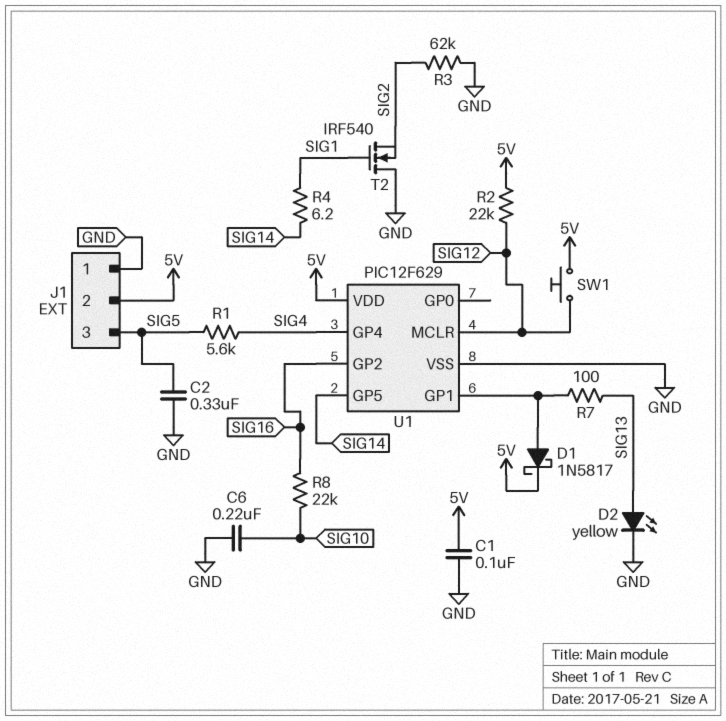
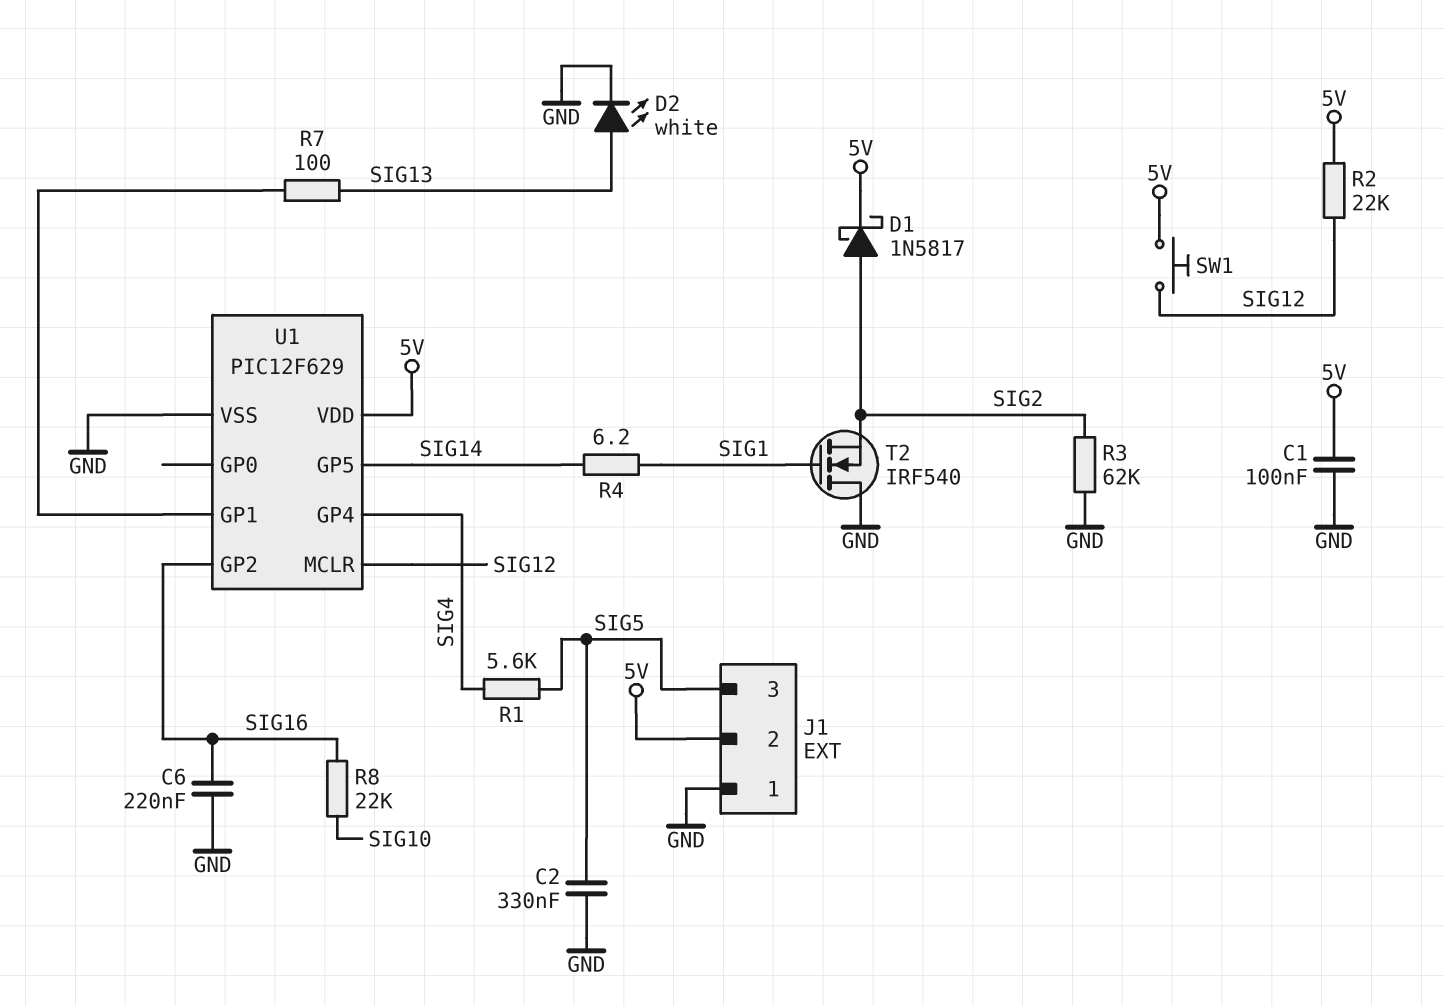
C6: 220nF (GND, SIG10) -> 220nF (GND, SIG16)
D1: schottky 1N5817 (A U1/GP1, K 5V) -> schottky 1N5817 (A SIG2, K 5V)
D2: LED yellow (A SIG13, K GND) -> LED white (A SIG13, K GND)

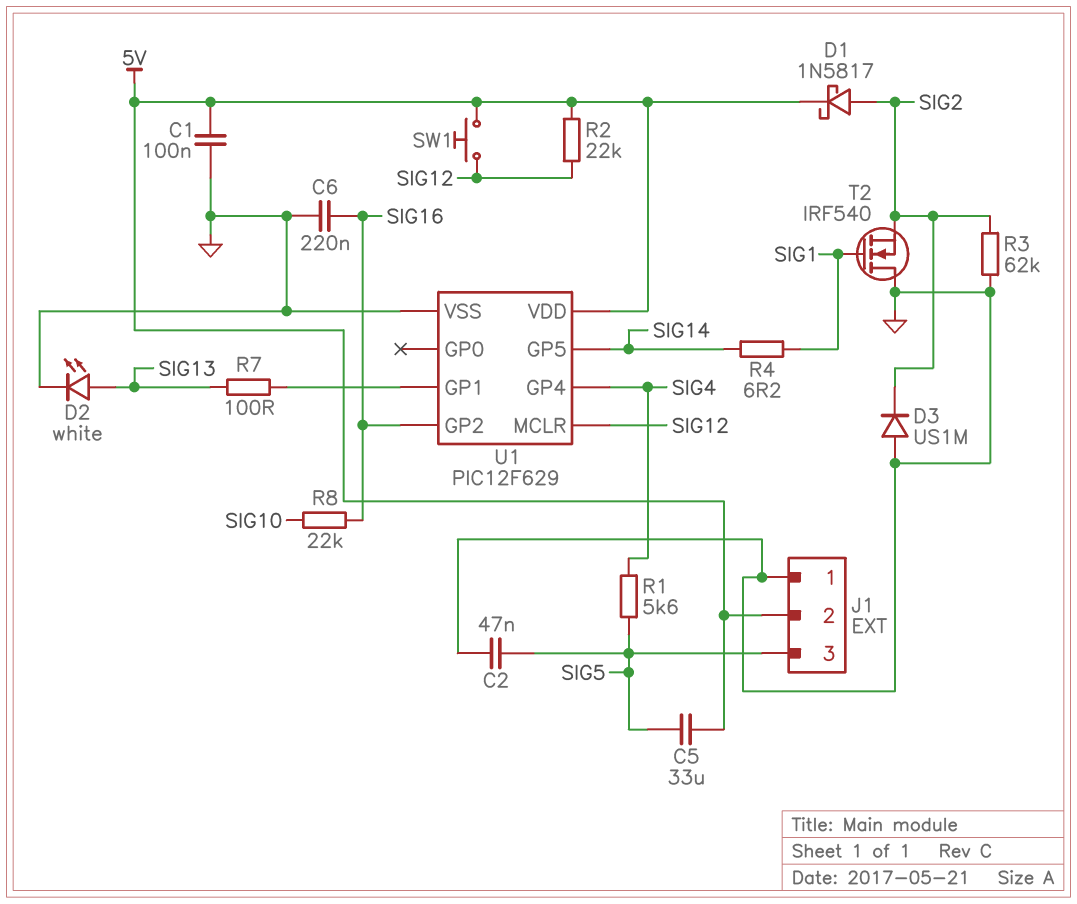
C2: 330nF (GND, SIG5) -> 47nF (GND, SIG5)
C5: none -> 33uF (5V, SIG5)
D3: none -> diode US1M (A GND, K SIG2)

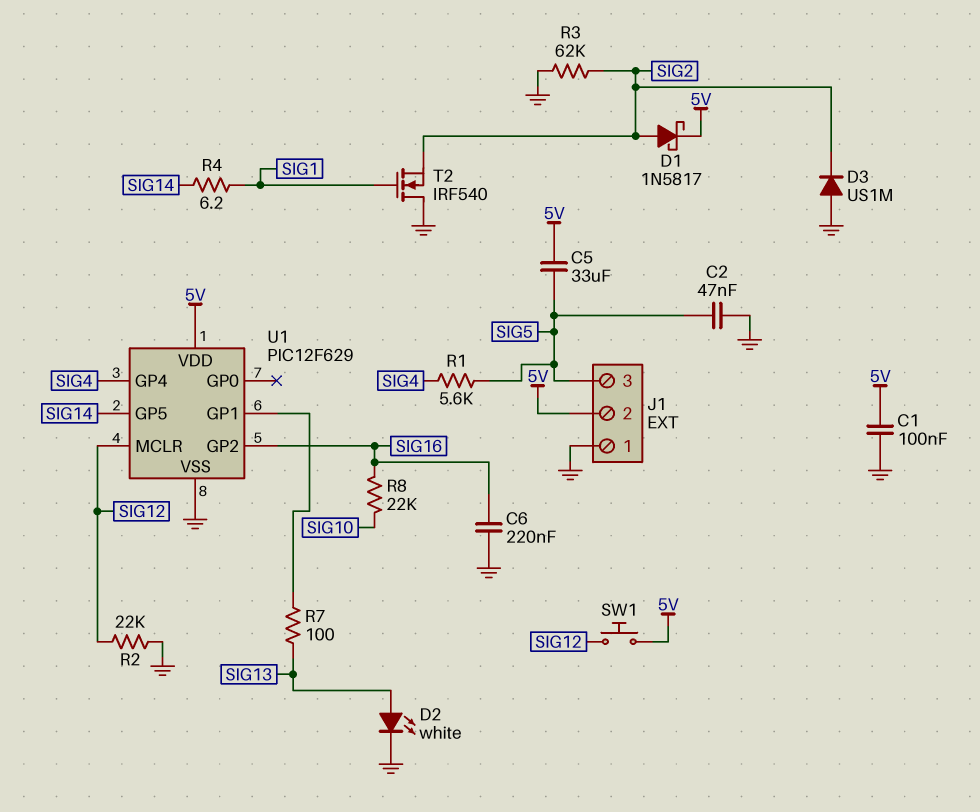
R2: 22k (5V, SIG12) -> 22k (GND, SIG12)

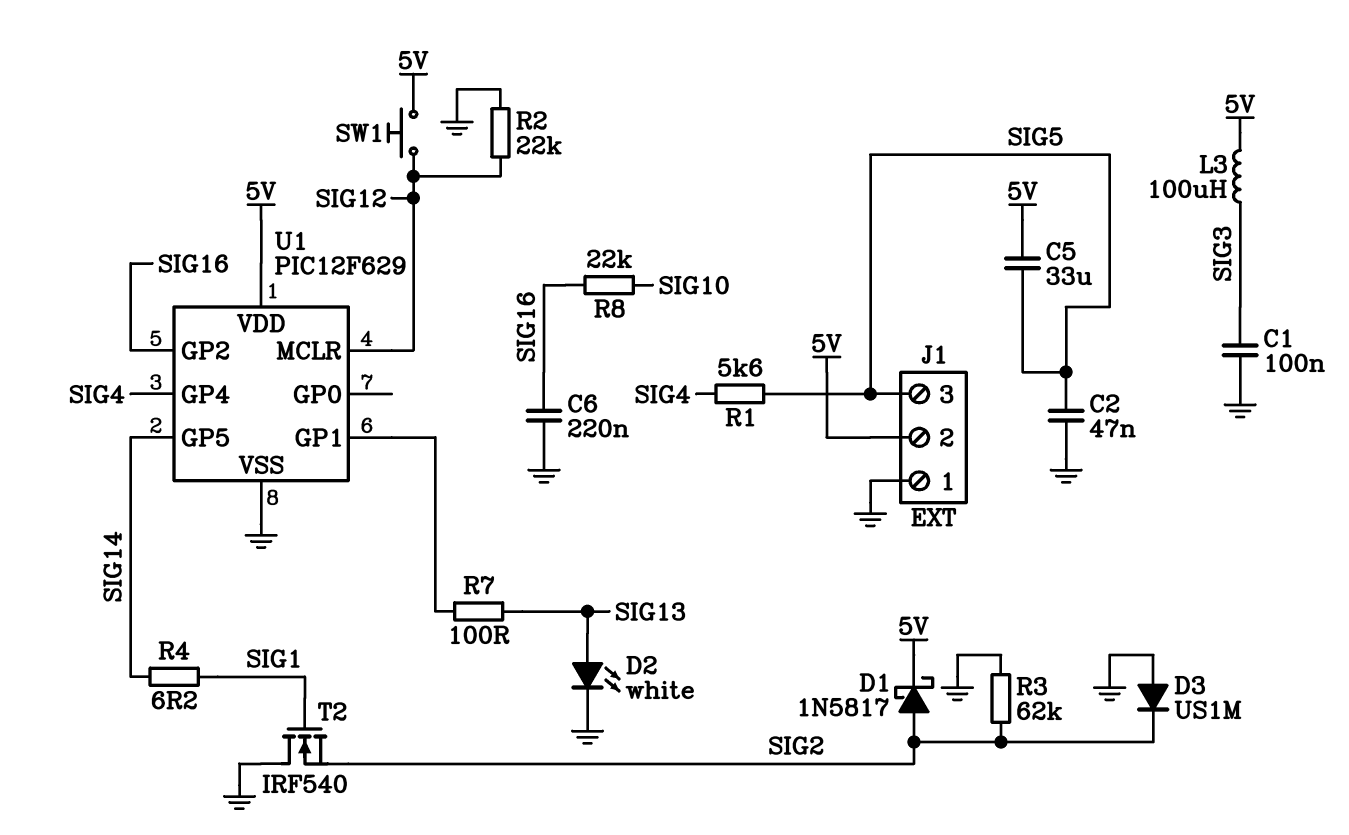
C1: 100nF (5V, GND) -> 100nF (GND, SIG3)
L3: none -> 100uH (5V, SIG3)

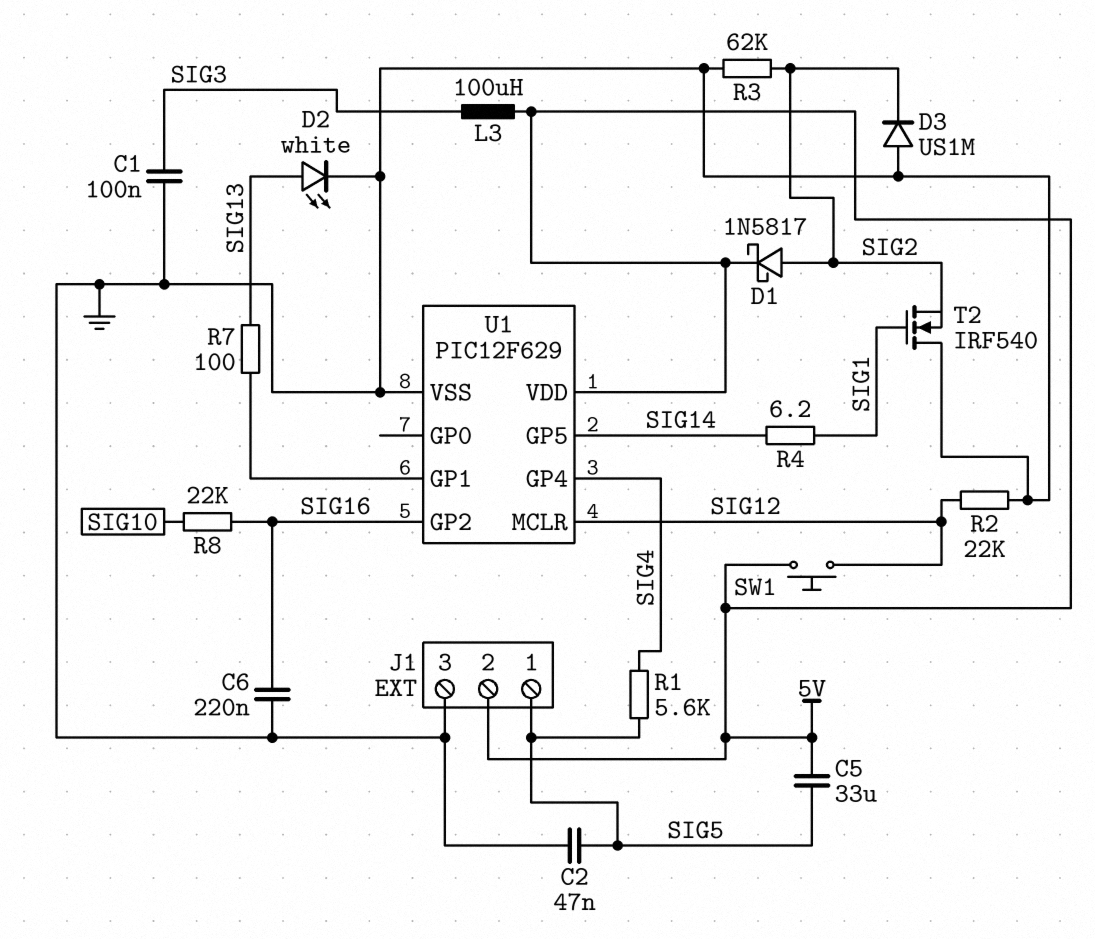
J1 pin 1: GND -> SIG5
J1 pin 3: SIG5 -> GND

